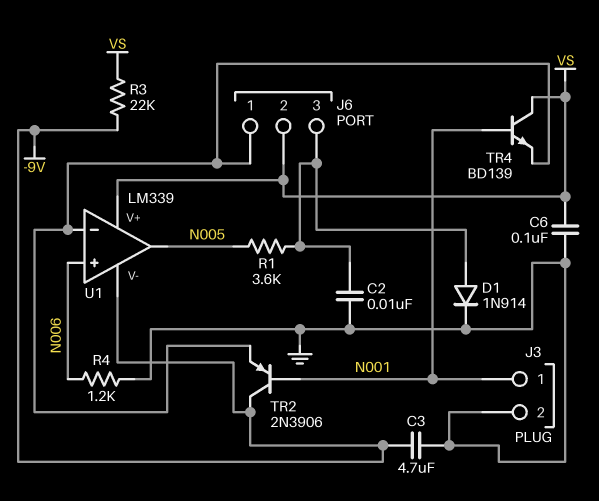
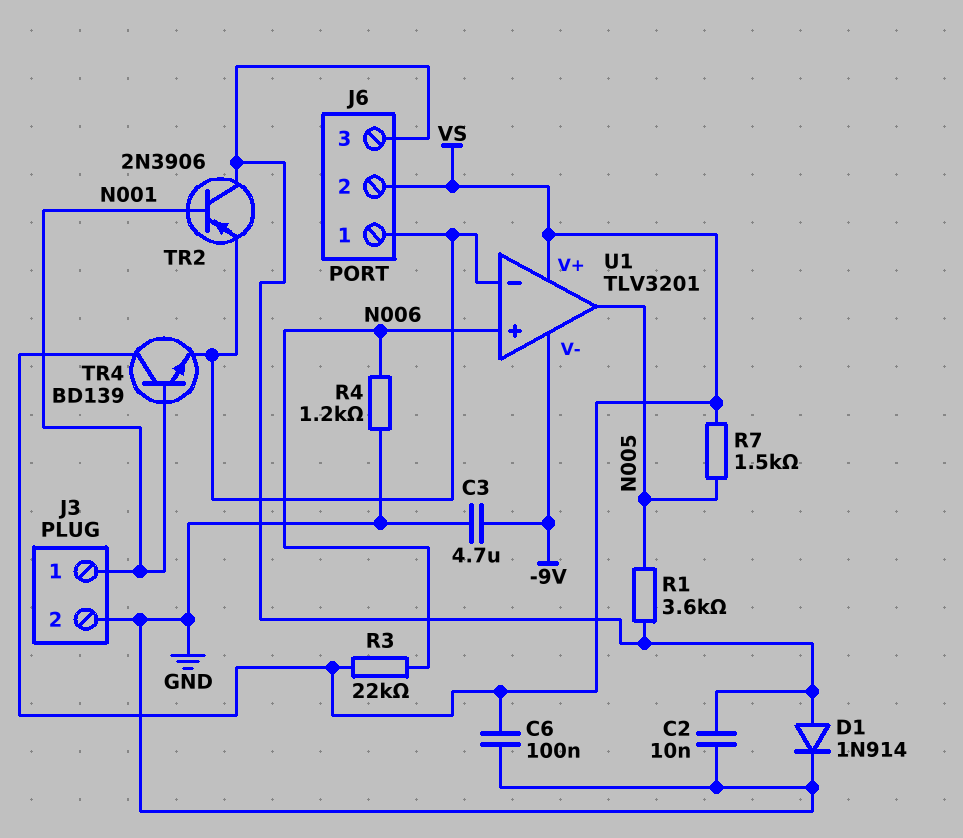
R3: 22k (-9V, VS) -> 22k (N006, VS)
R7: none -> 1.5k (N005, VS)
TR2: PNP 2N3906 (B N001, C -9V, E J6/1) -> PNP 2N3906 (B N001, C J6/3, E J6/1)
U1: LM339 -> TLV3201

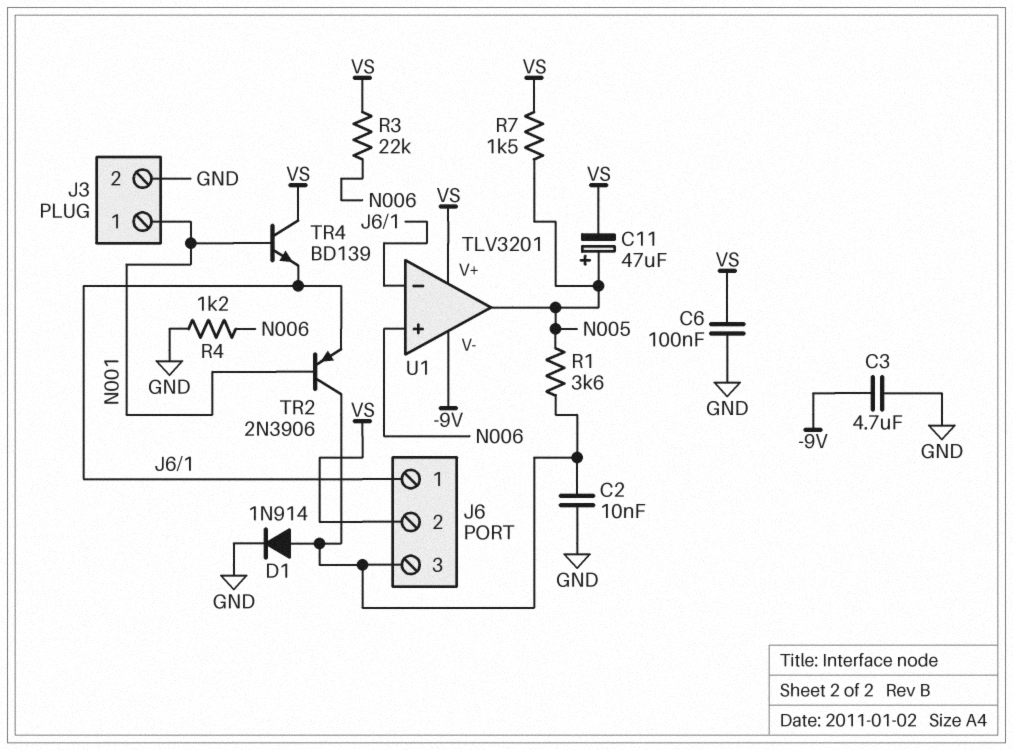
C11: none -> 47uF (plus N005, minus VS)

